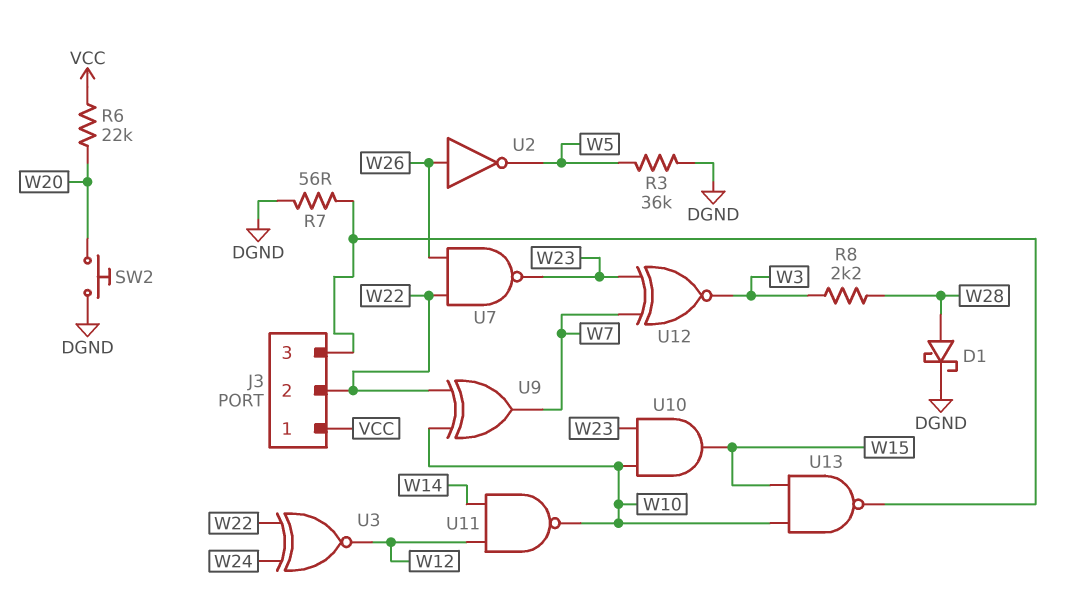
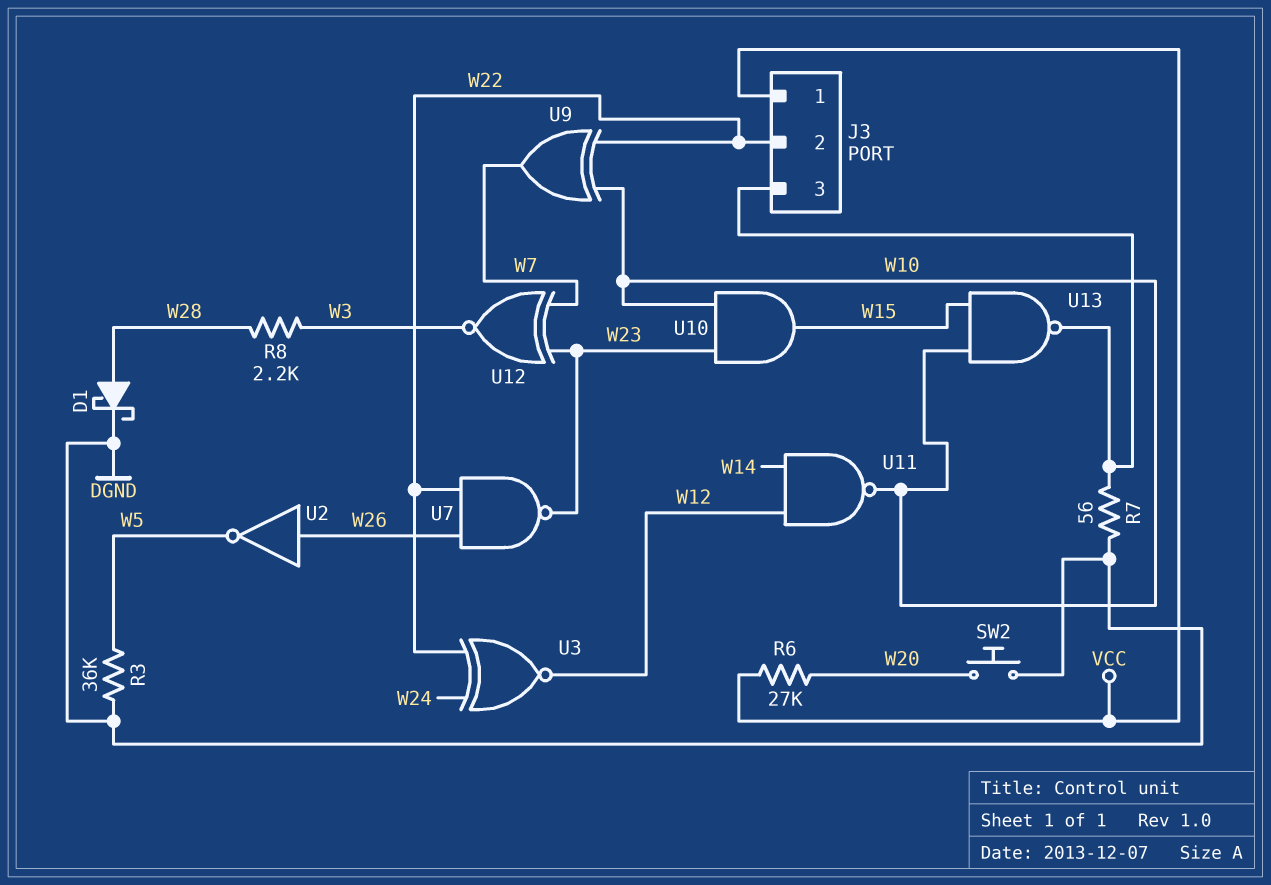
R6: 22k (VCC, W20) -> 27k (VCC, W20)

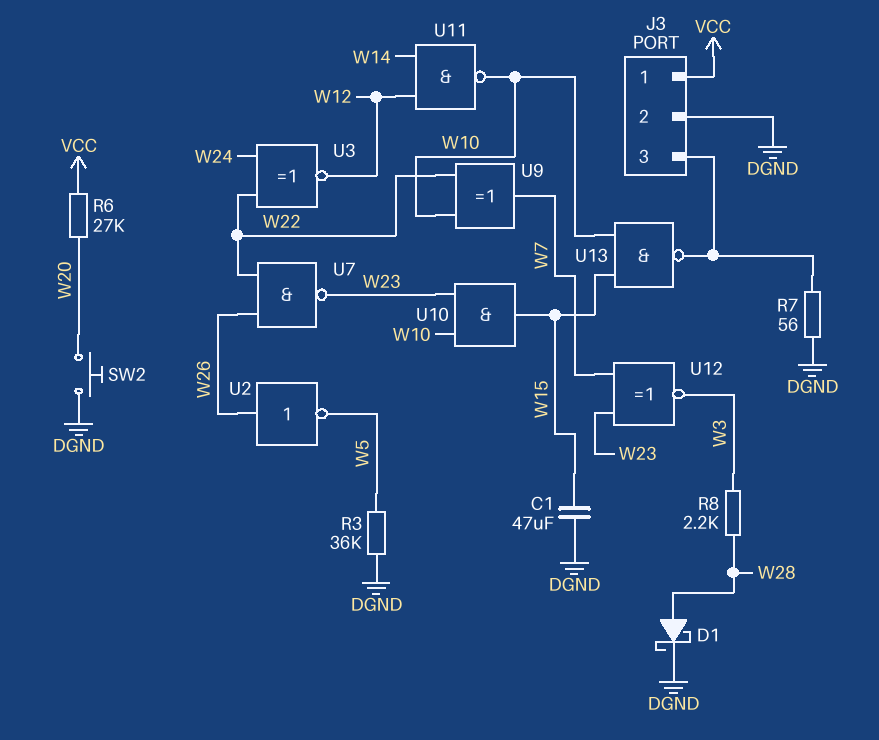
C1: none -> 47uF (DGND, W15)
J3 pin 2: W22 -> DGND

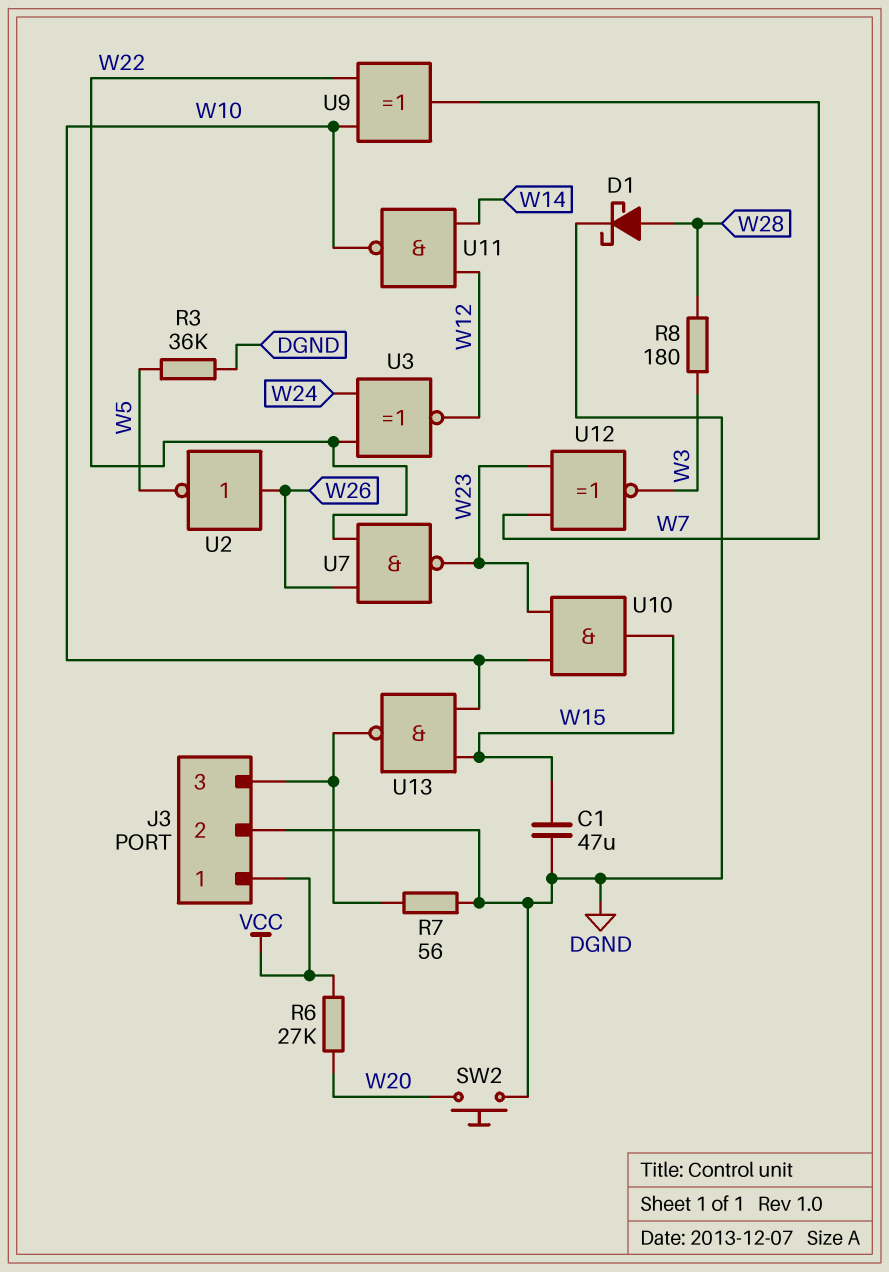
R8: 2.2k (W3, W28) -> 180 (W3, W28)

